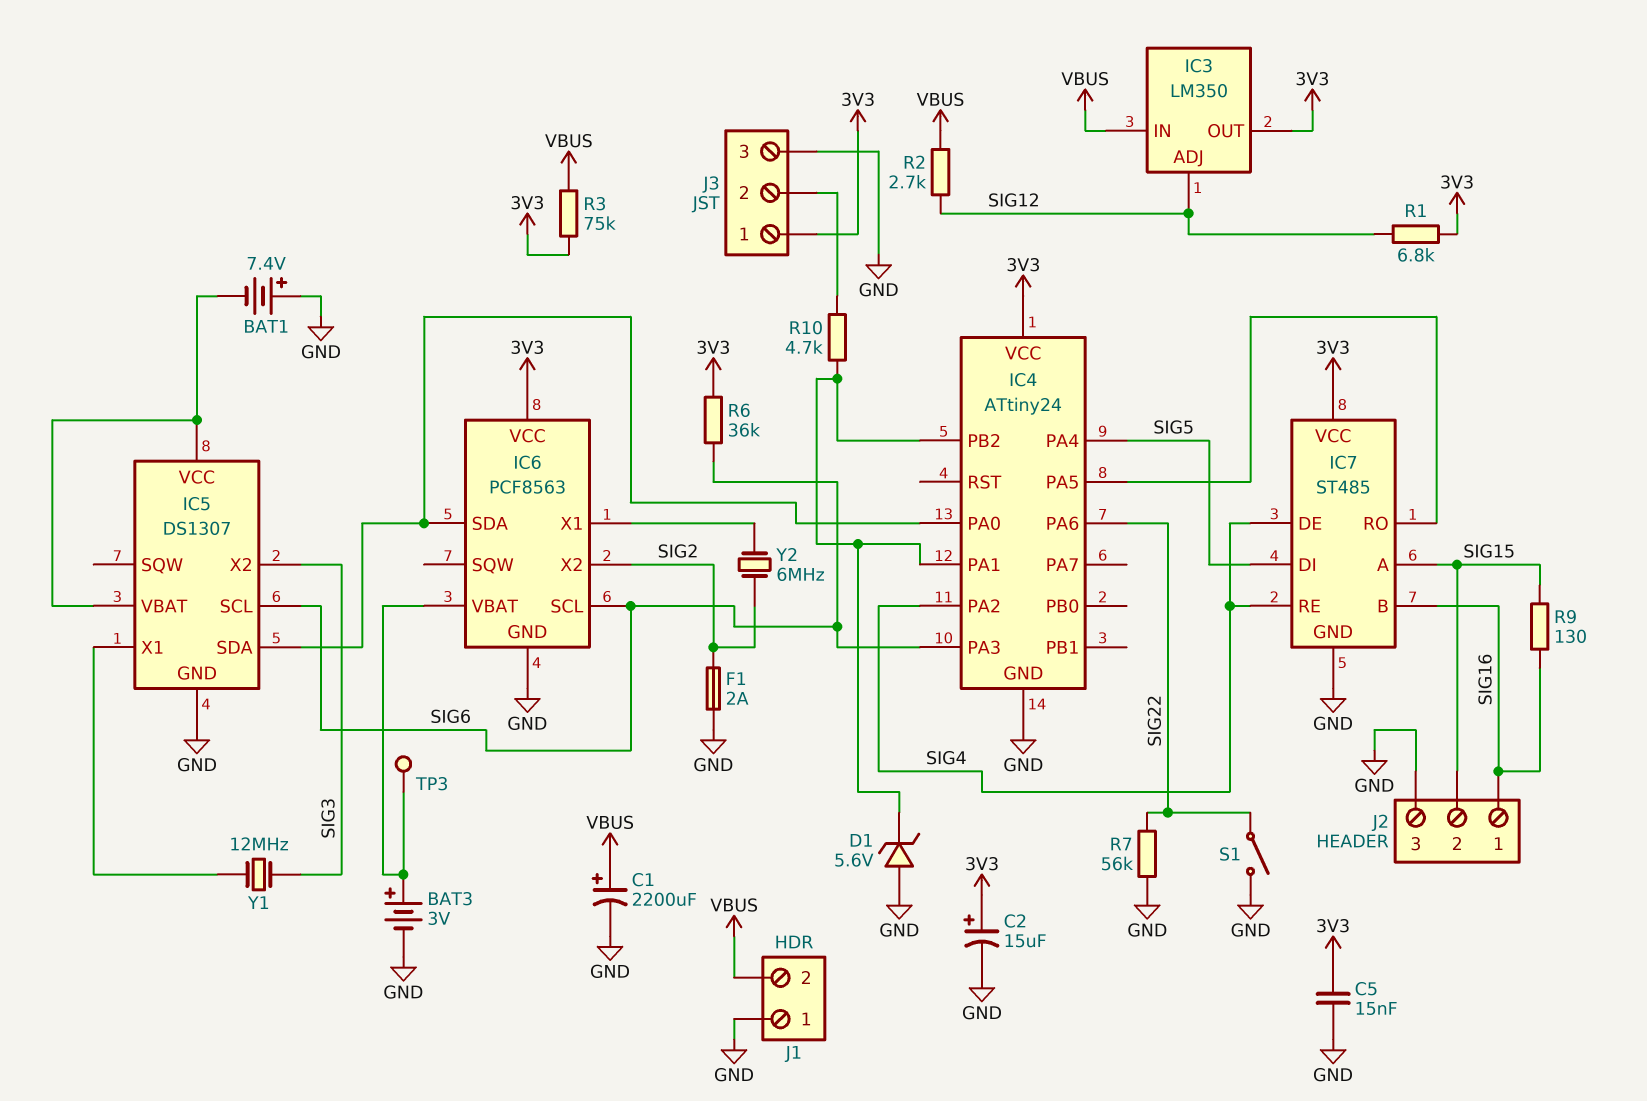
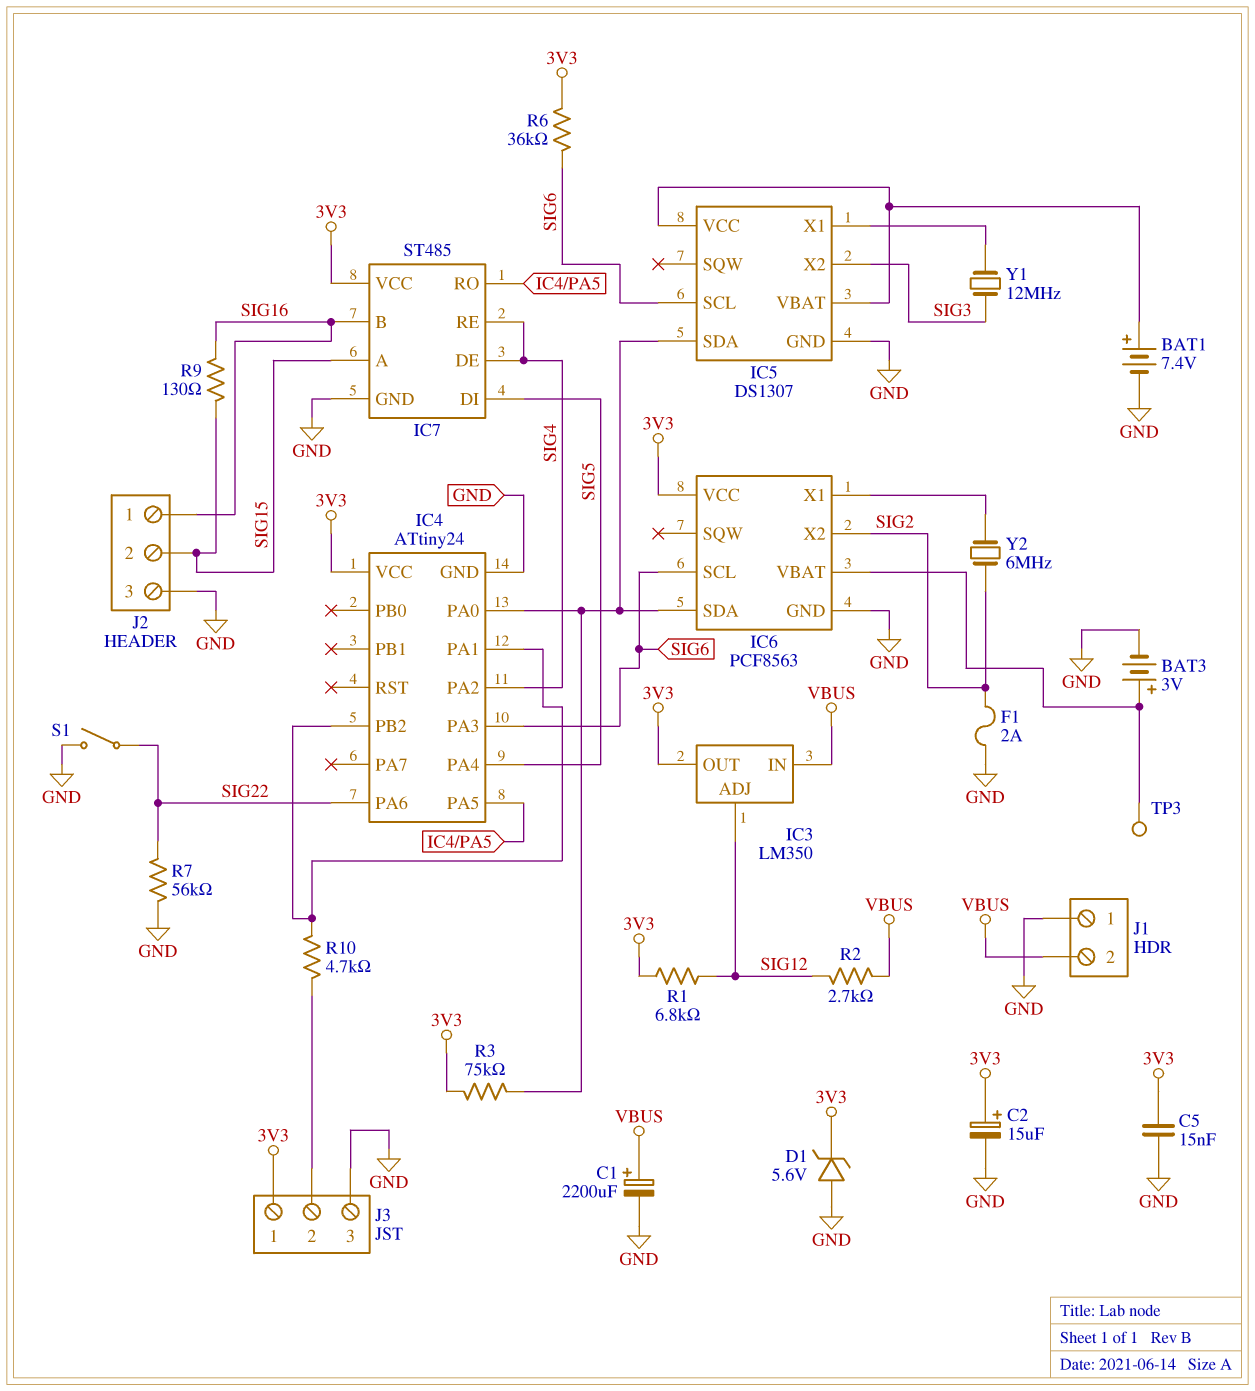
BAT1: 7.4V (plus GND, minus IC5/VBAT) -> 7.4V (plus IC5/VBAT, minus GND)
D1: zener 5.6V (A GND, K IC4/PA1) -> zener 5.6V (A GND, K 3V3)
R3: 75k (3V3, VBUS) -> 75k (3V3, IC4/PA0)

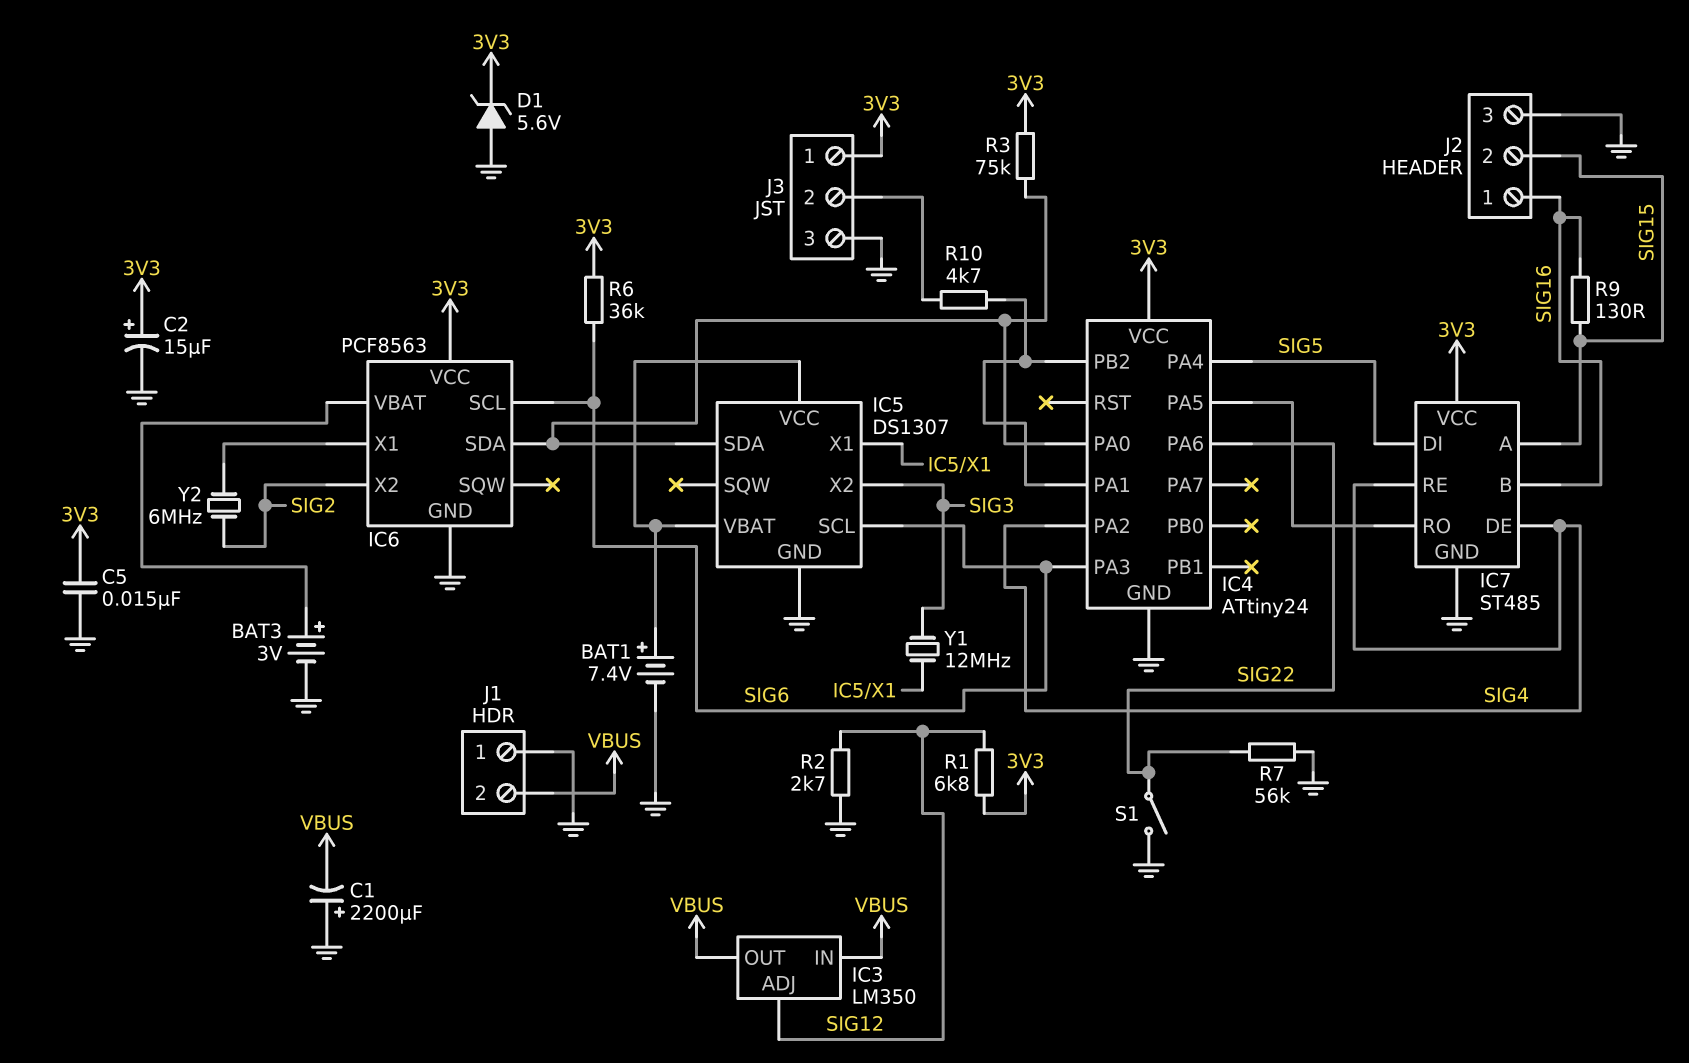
C1: 2200uF (plus VBUS, minus GND) -> 2200uF (plus GND, minus VBUS)
F1: 2A (GND, SIG2) -> none
IC3 pin OUT: 3V3 -> VBUS
R2: 2.7k (SIG12, VBUS) -> 2.7k (GND, SIG12)
TP3: test point (IC6/VBAT) -> none

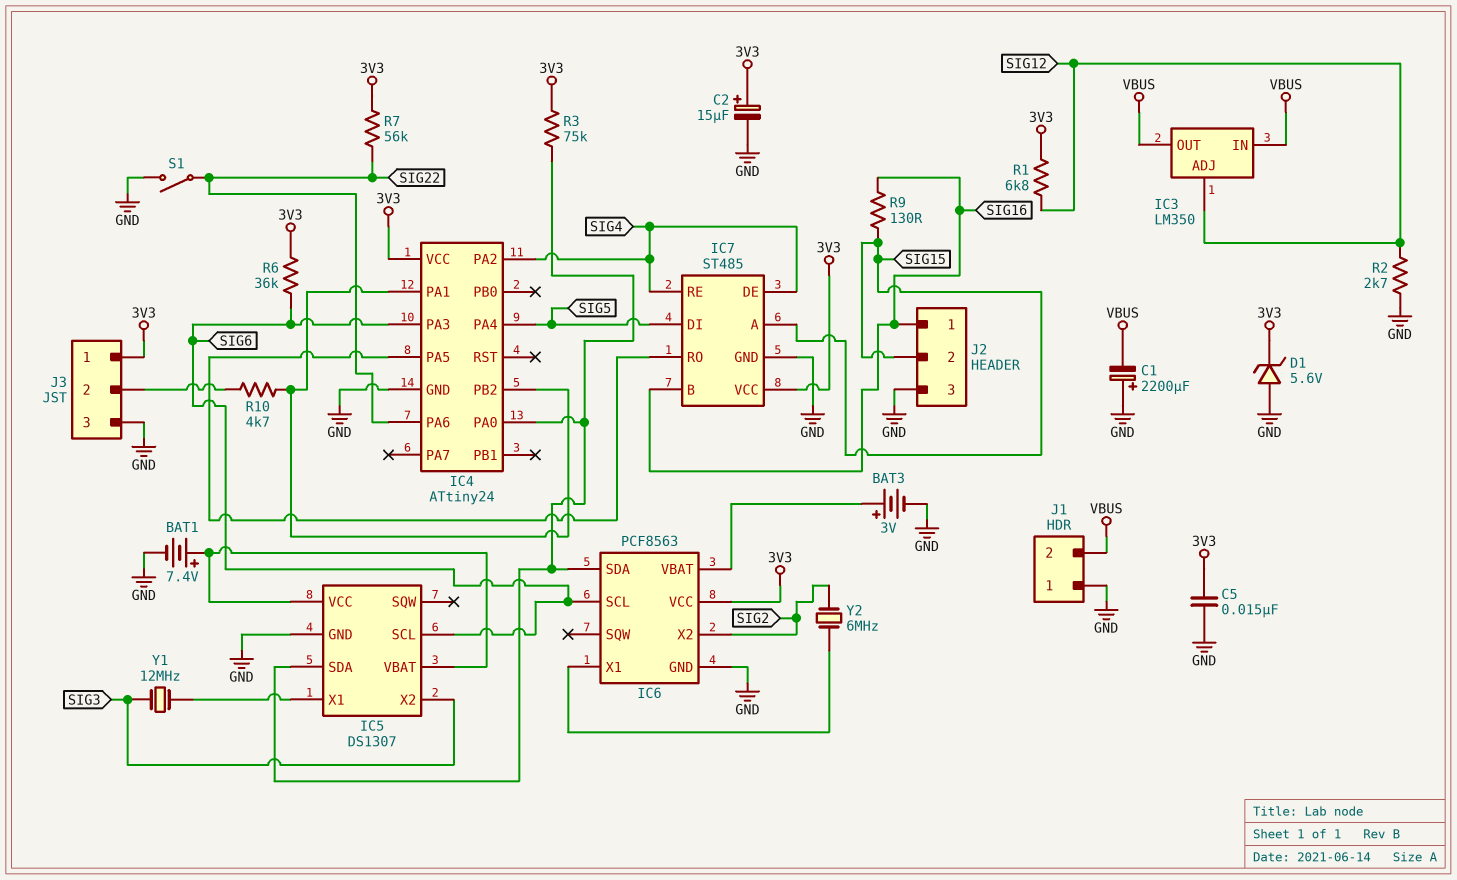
R7: 56k (GND, SIG22) -> 56k (3V3, SIG22)

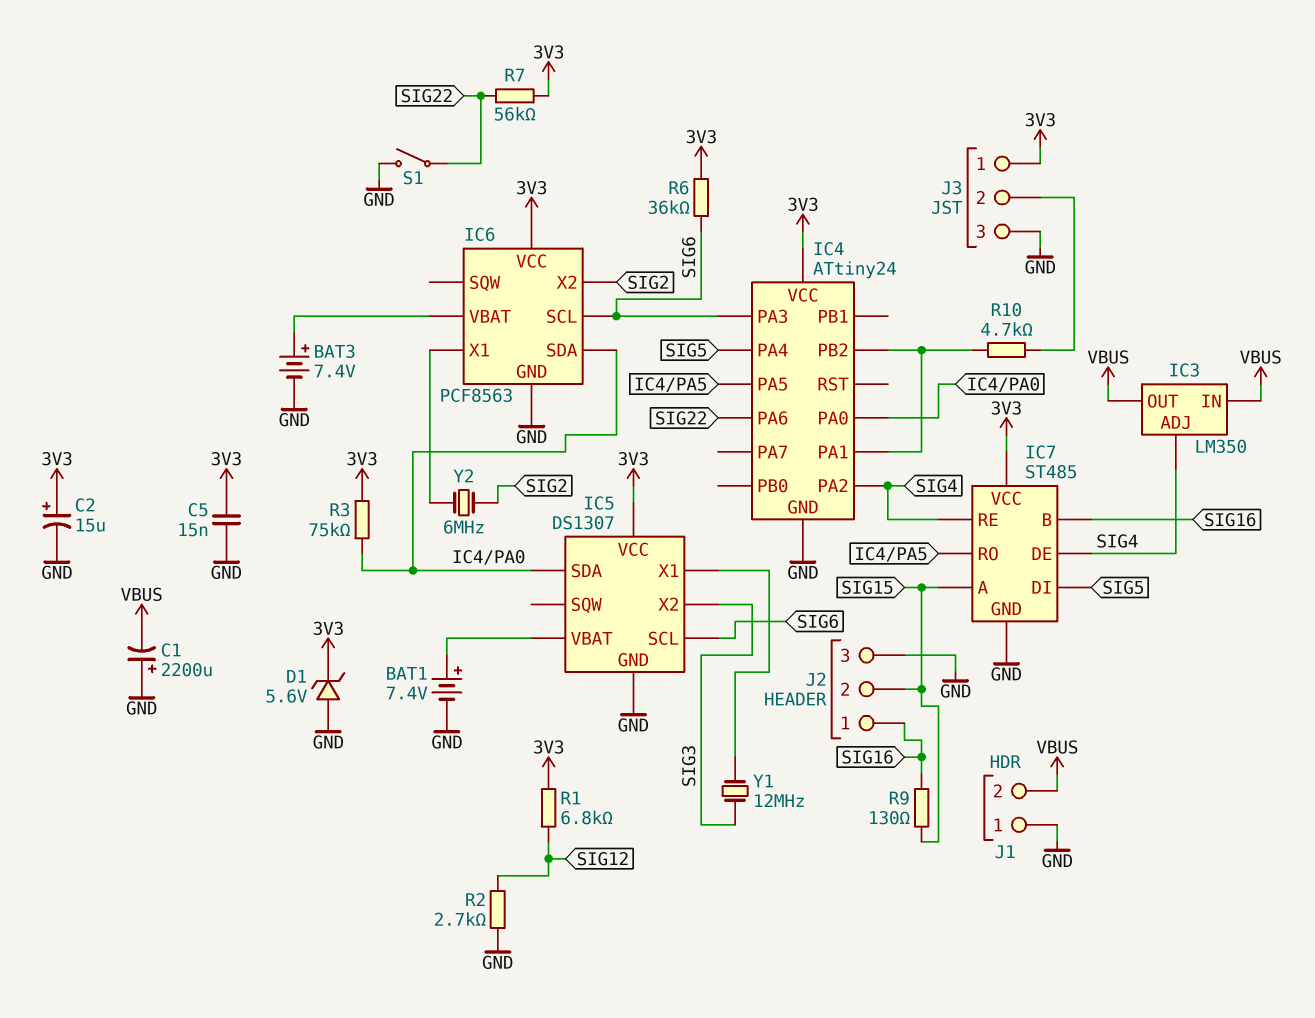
BAT3: 3V (plus IC6/VBAT, minus GND) -> 7.4V (plus IC6/VBAT, minus GND)
IC3 pin ADJ: SIG12 -> SIG4
IC5 pin VCC: IC5/VBAT -> 3V3

